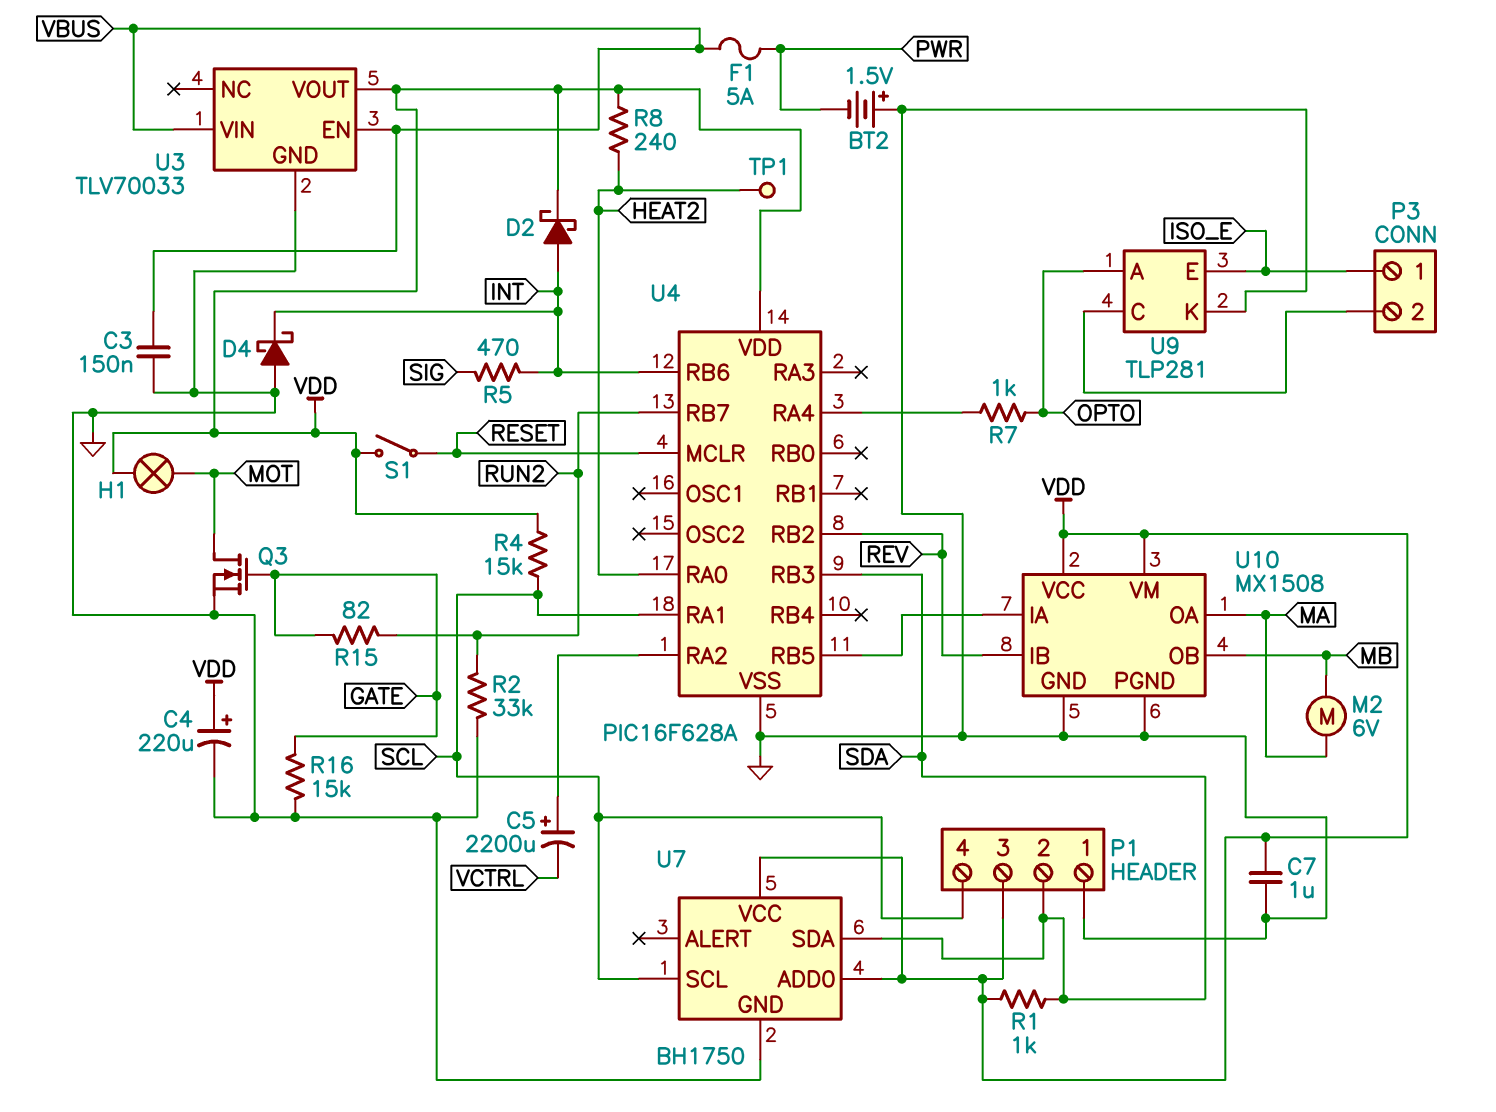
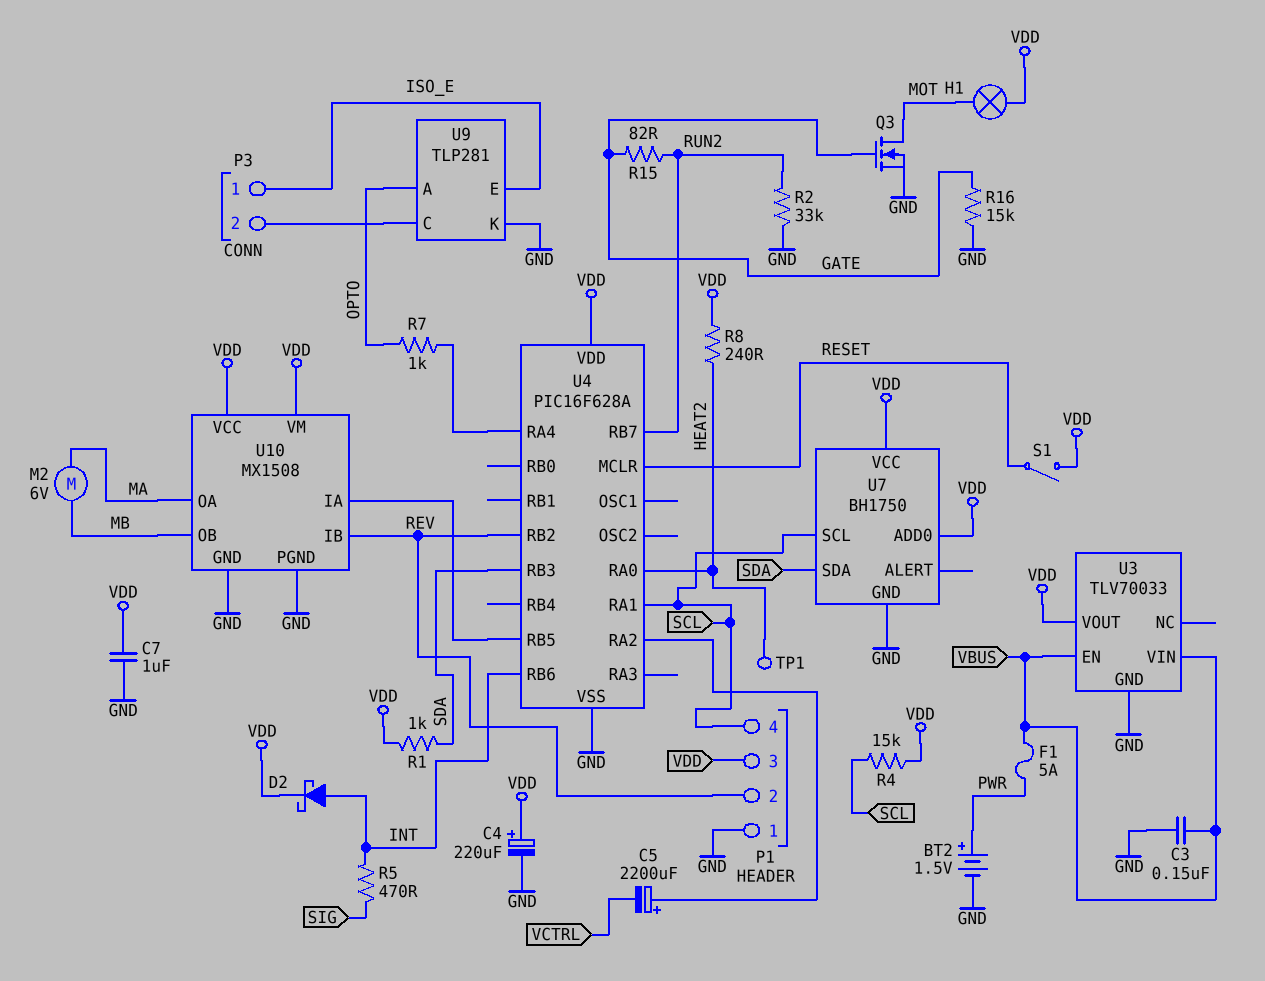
BT2: 1.5V (plus GND, minus PWR) -> 1.5V (plus PWR, minus GND)
D4: schottky (A GND, K INT) -> none
P1 pin 2: SDA -> REV

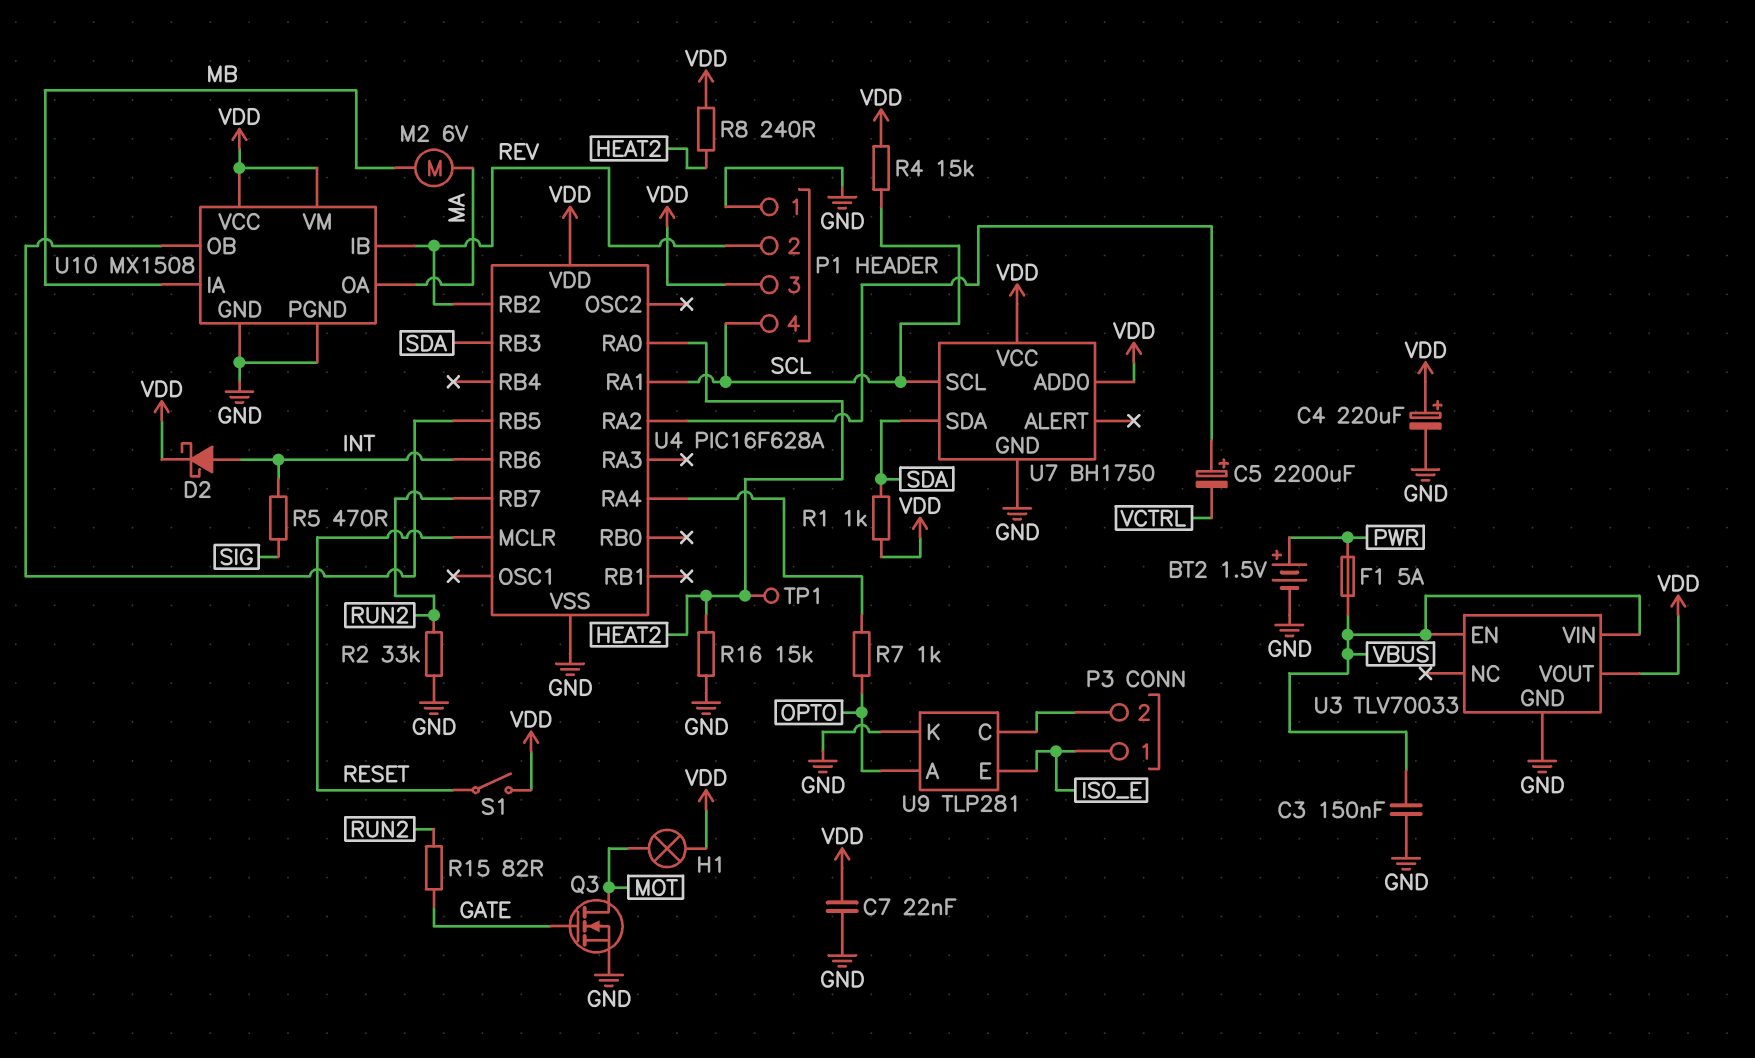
C7: 1uF (GND, VDD) -> 22nF (GND, VDD)
R16: 15k (GATE, GND) -> 15k (GND, HEAT2)
U10 pin IA: U4/RB5 -> MB
U10 pin OB: MB -> U4/RB5

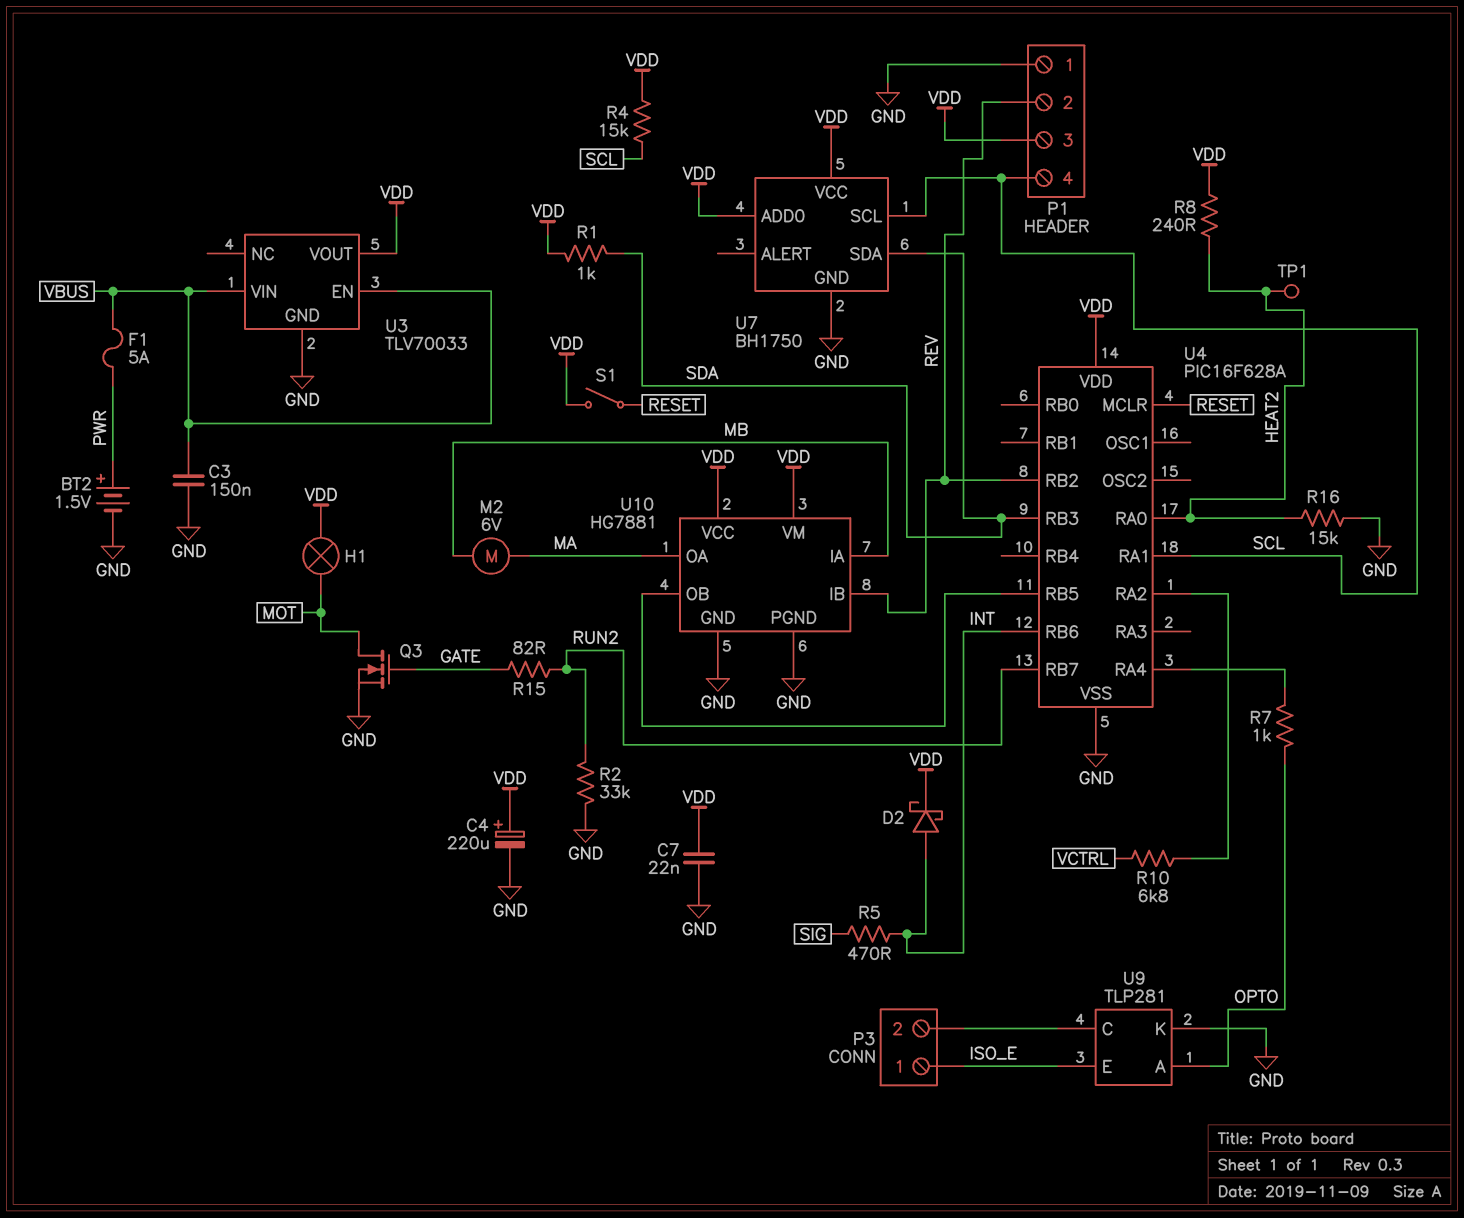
C5: 2200uF (plus U4/RA2, minus VCTRL) -> none
R10: none -> 6.8k (U4/RA2, VCTRL)
U10: MX1508 -> HG7881

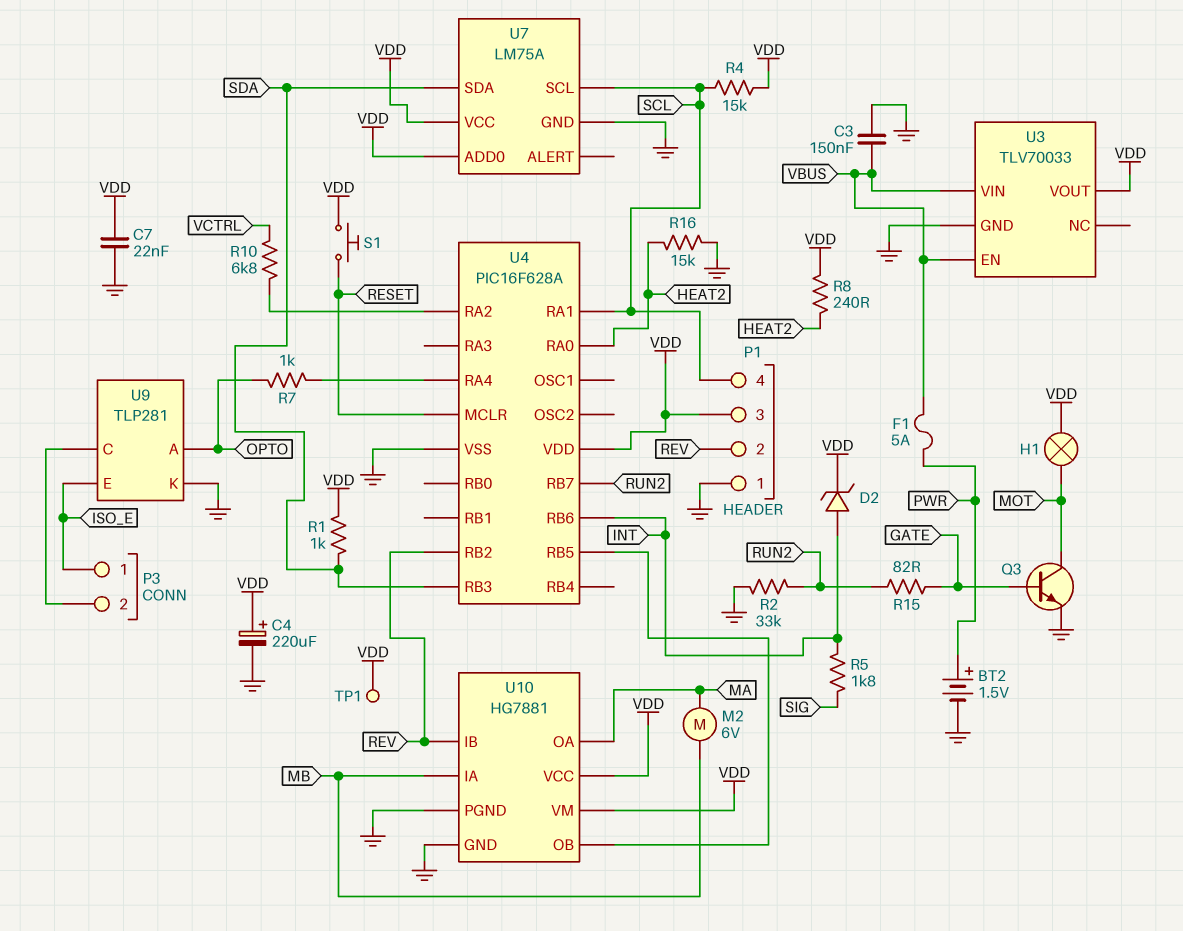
D2: schottky (A INT, K VDD) -> zener (A INT, K VDD)
Q3: NMOS (G GATE, D MOT, S GND) -> NPN (B GATE, C MOT, E GND)
R5: 470 (INT, SIG) -> 1.8k (INT, SIG)
S1: switch (RESET, VDD) -> button (RESET, VDD)
TP1: test point (HEAT2) -> test point (VDD)
U7: BH1750 -> LM75A

